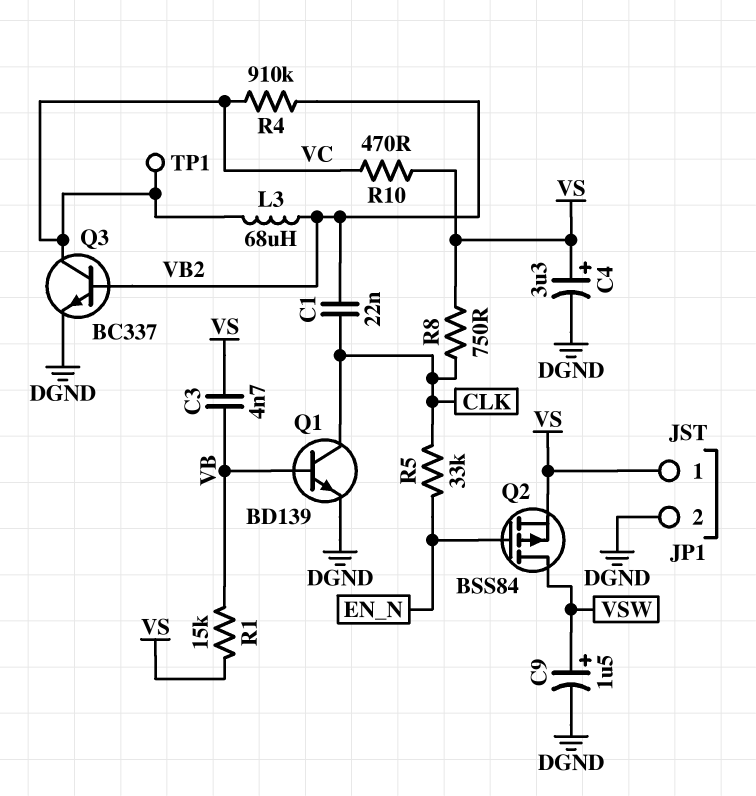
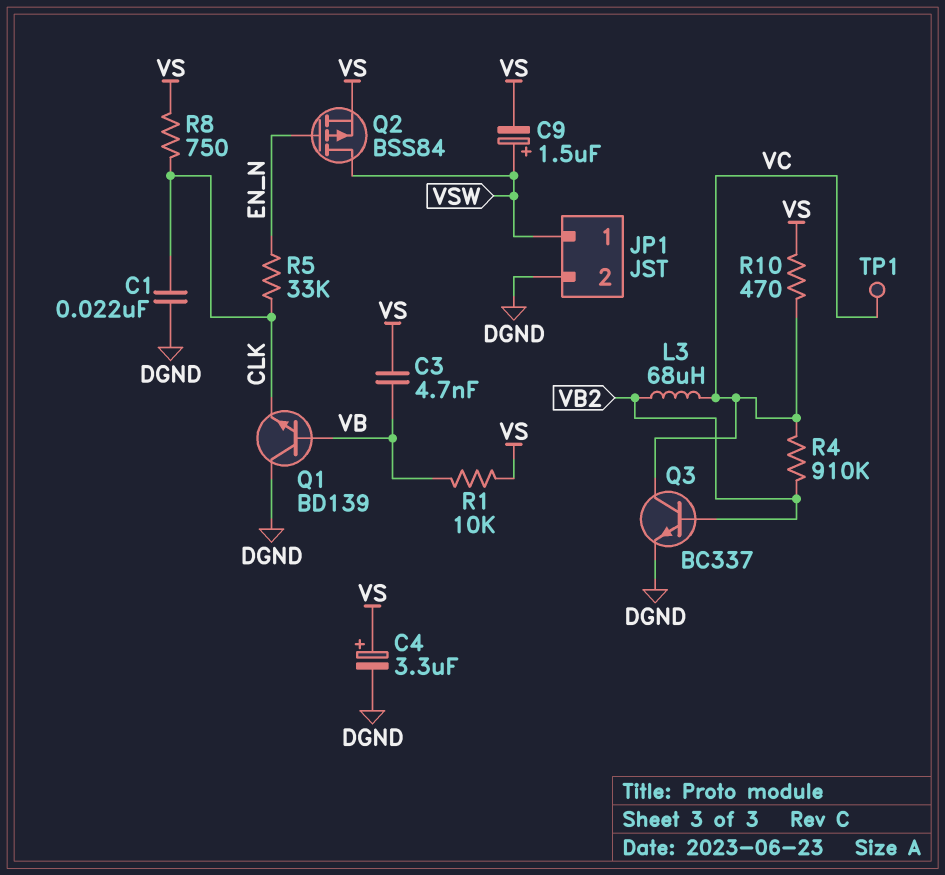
C1: 22nF (CLK, VB2) -> 22nF (CLK, DGND)
C9: 1.5uF (plus VSW, minus DGND) -> 1.5uF (plus VSW, minus VS)
JP1 pin 1: VS -> VSW
Q1: NPN BD139 (B VB, C CLK, E DGND) -> NPN BD139 (B VB, C DGND, E CLK)
R1: 15k (VB, VS) -> 10k (VB, VS)

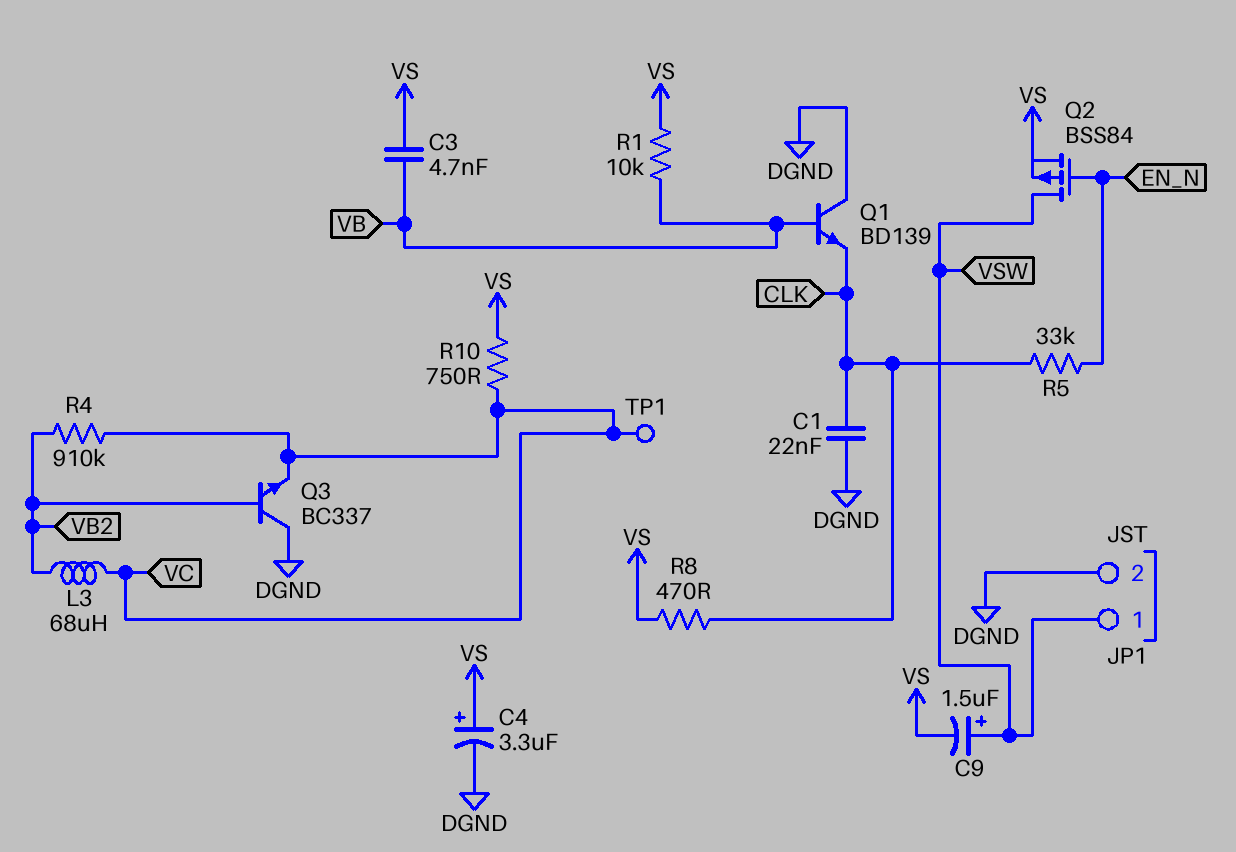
Q3: NPN BC337 (B VB2, C VC, E DGND) -> NPN BC337 (B VB2, C DGND, E VC)
R8: 750 (CLK, VS) -> 470 (CLK, VS)
R10: 470 (VC, VS) -> 750 (VC, VS)

